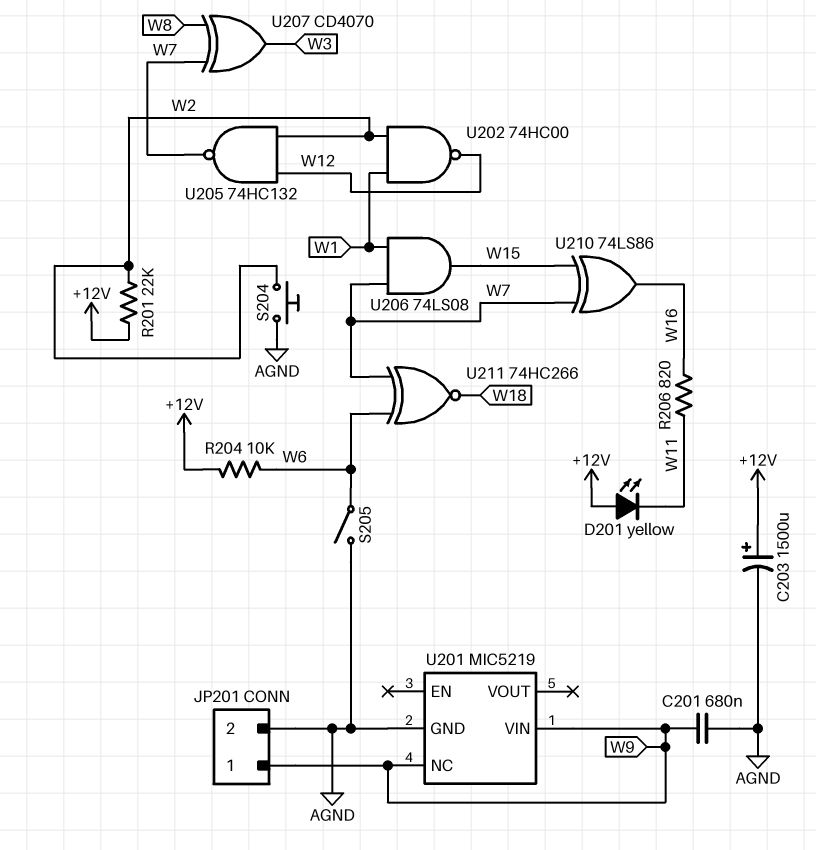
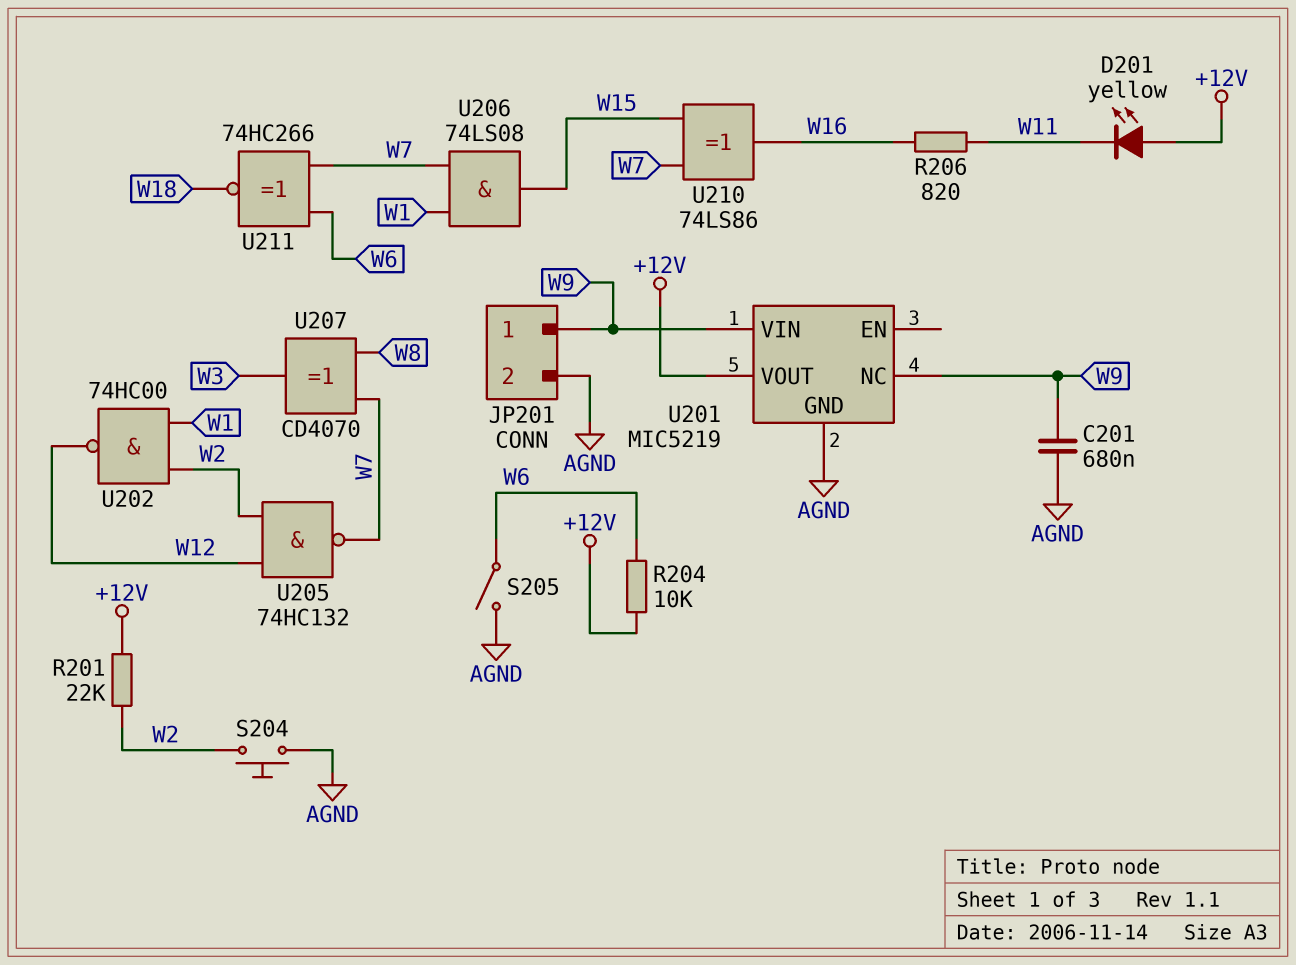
C203: 1500uF (plus +12V, minus AGND) -> none
U201 pin VOUT: none -> +12V

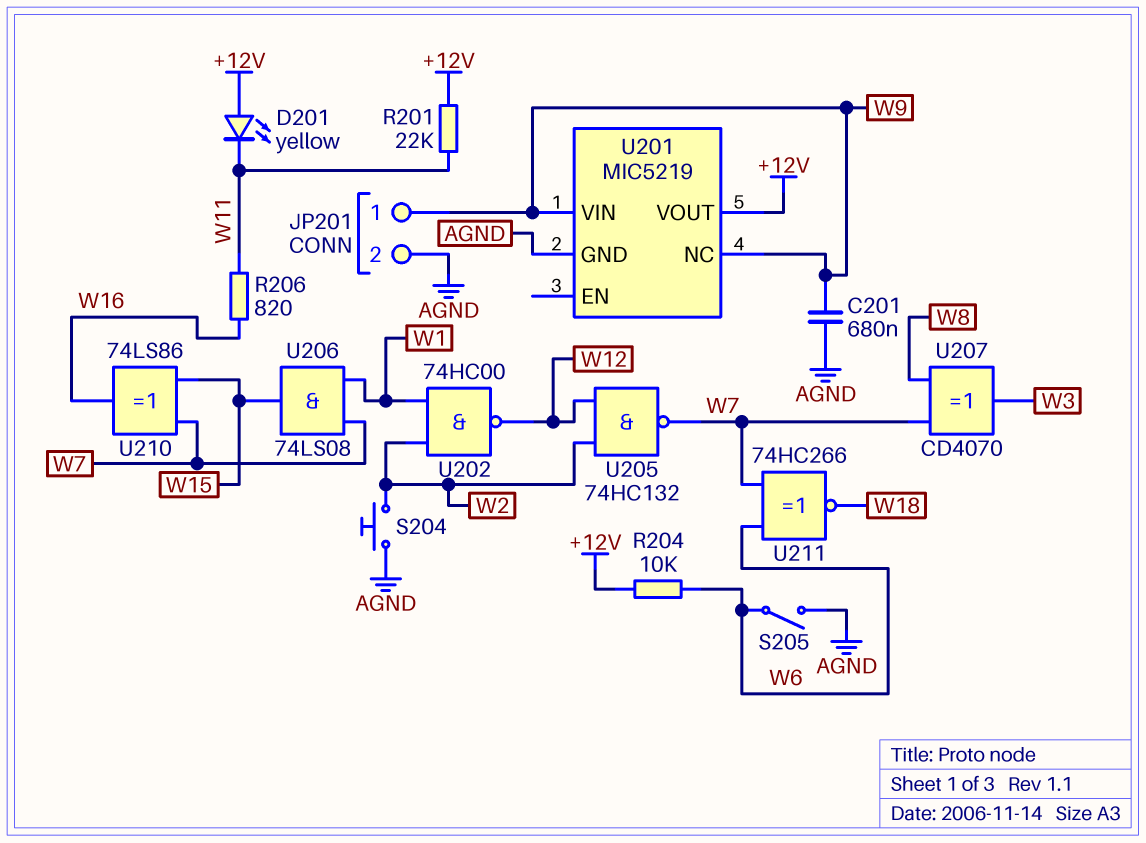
R201: 22k (+12V, W2) -> 22k (+12V, W11)

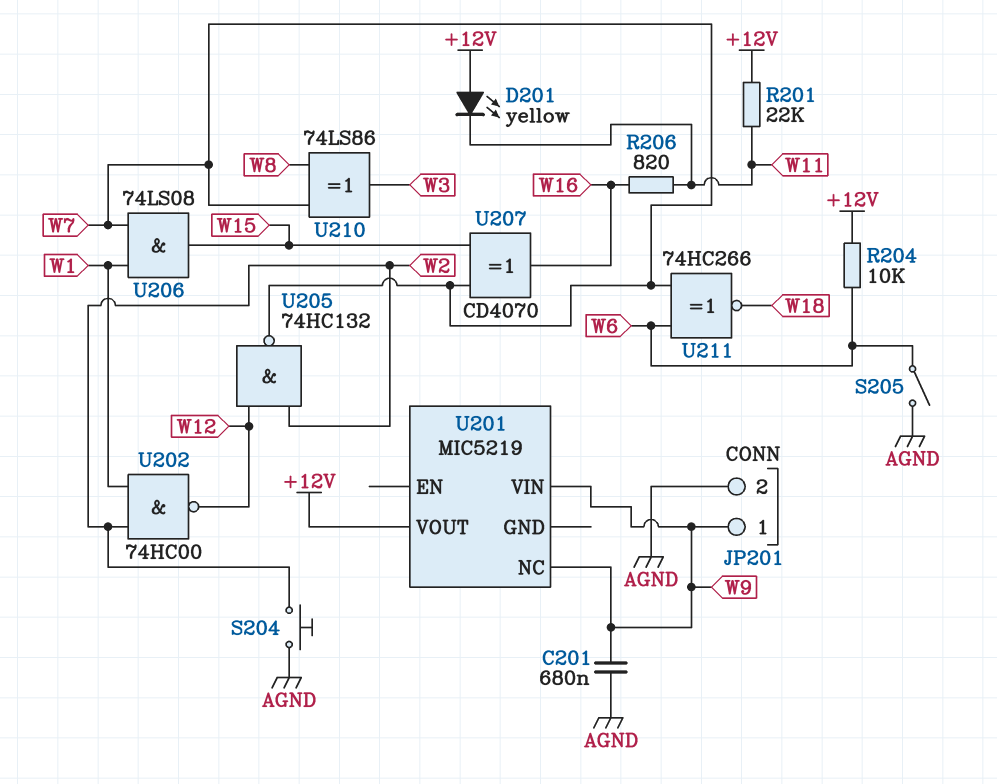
U201 pin GND: AGND -> none
U207: XOR CD4070 (in W7, in W8, out W3) -> XOR CD4070 (in W7, in W15, out W16)
U210: XOR 74LS86 (in W7, in W15, out W16) -> XOR 74LS86 (in W7, in W8, out W3)

